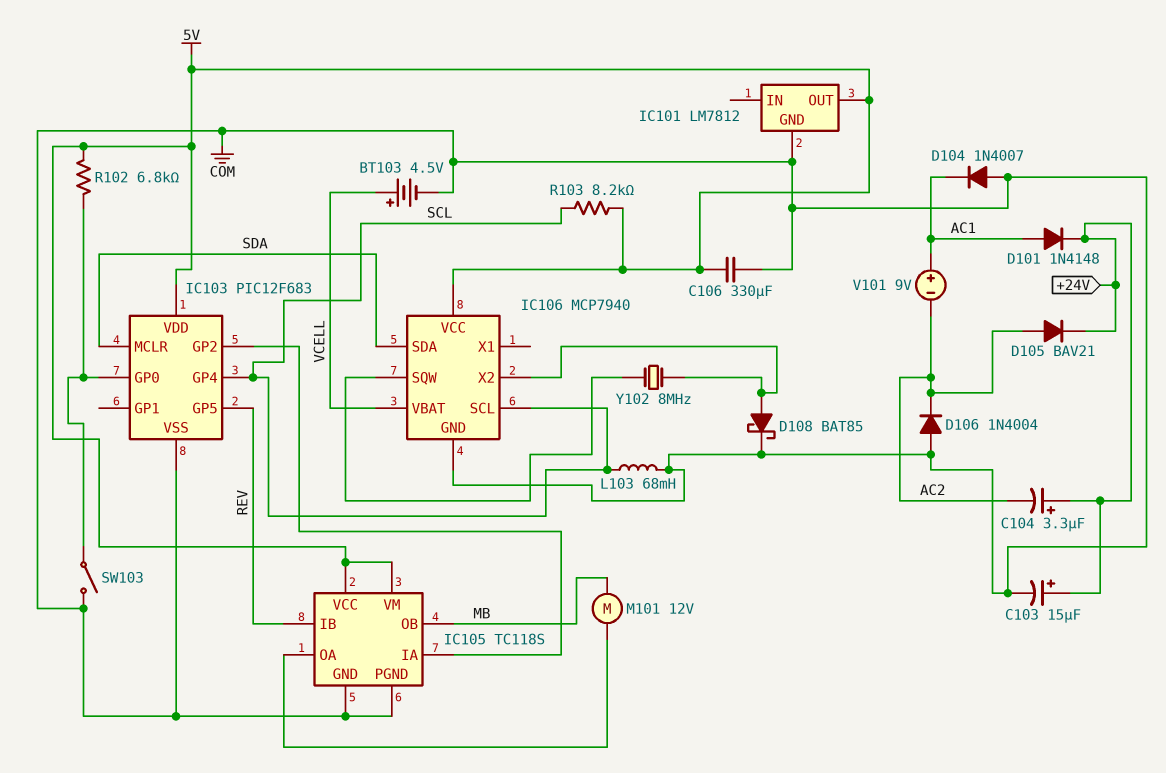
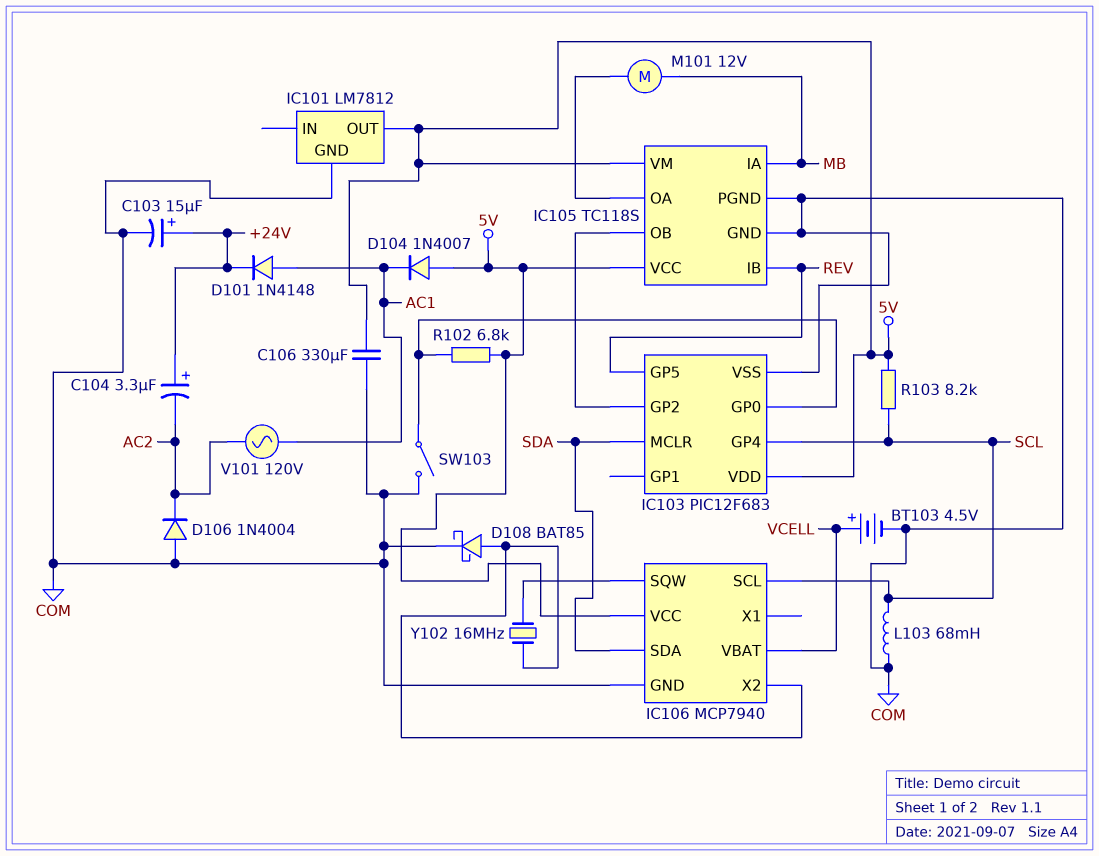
D104: diode 1N4007 (A COM, K AC1) -> diode 1N4007 (A 5V, K AC1)
D105: diode BAV21 (A AC2, K +24V) -> none
IC105 pin IA: IC103/GP2 -> MB
IC105 pin OB: MB -> IC103/GP2
V101: 9V (plus AC1, minus AC2) -> AC 120V (AC1, AC2)
Y102: 8MHz (IC106/SQW, IC106/X2) -> 16MHz (IC106/SQW, IC106/X2)

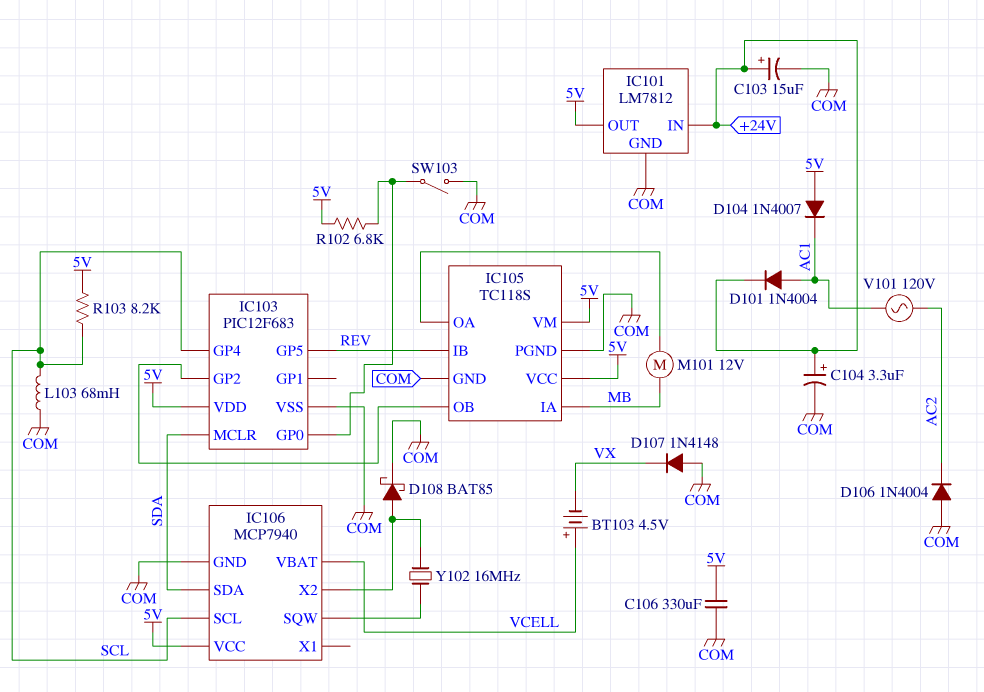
BT103: 4.5V (plus VCELL, minus COM) -> 4.5V (plus VCELL, minus VX)
C104: 3.3uF (plus +24V, minus AC2) -> 3.3uF (plus +24V, minus COM)
D101: diode 1N4148 (A AC1, K +24V) -> diode 1N4004 (A AC1, K +24V)
D107: none -> diode 1N4148 (A COM, K VX)
IC101 pin IN: none -> +24V

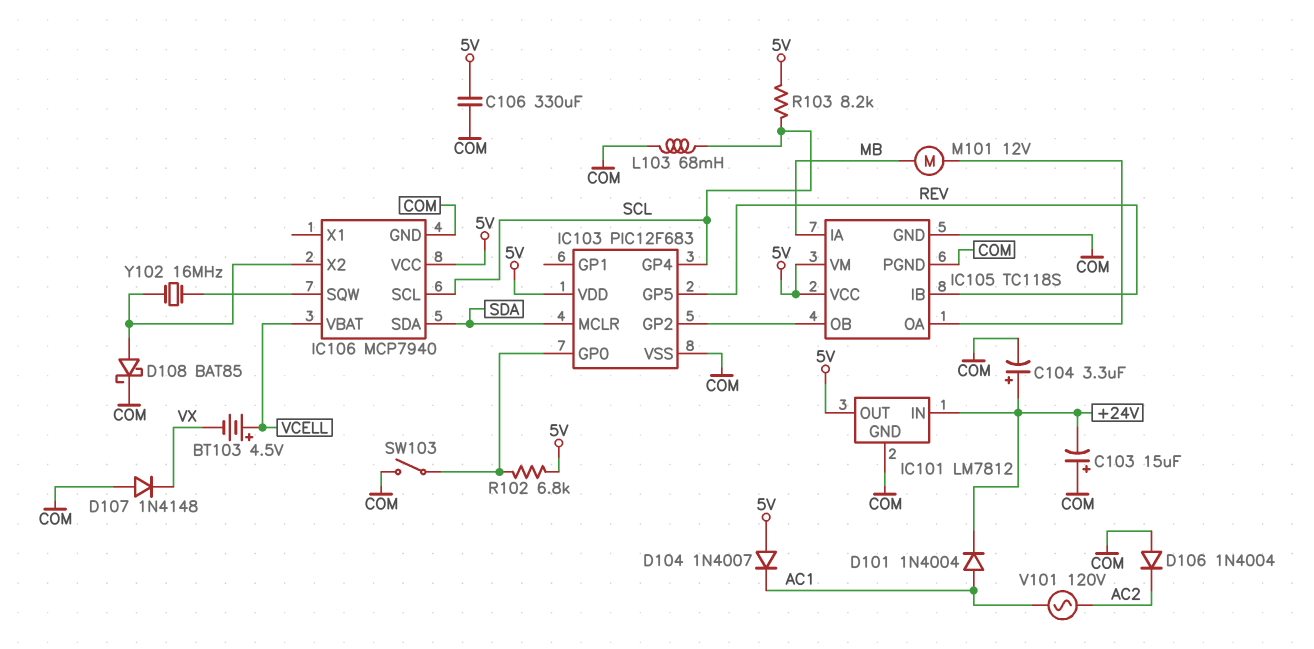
C103: 15uF (plus +24V, minus COM) -> 15uF (plus COM, minus +24V)

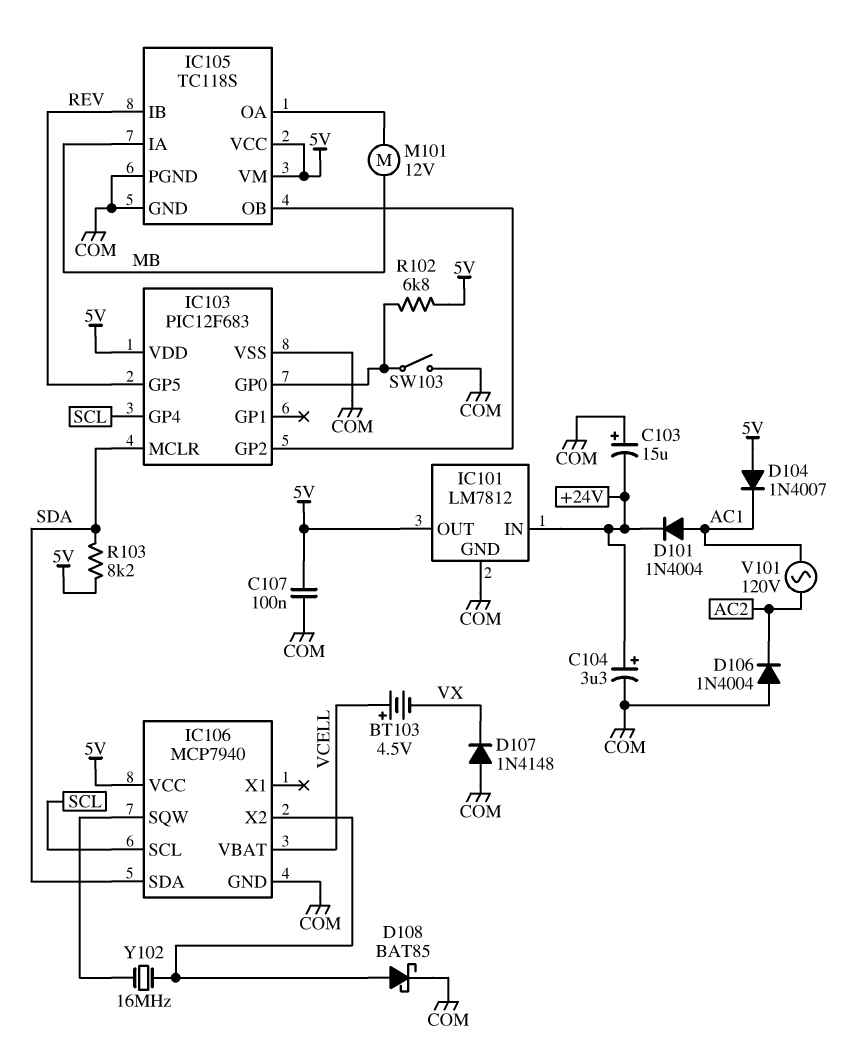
C106: 330uF (5V, COM) -> none
C107: none -> 100nF (5V, COM)
L103: 68mH (COM, SCL) -> none
R103: 8.2k (5V, SCL) -> 8.2k (5V, SDA)

